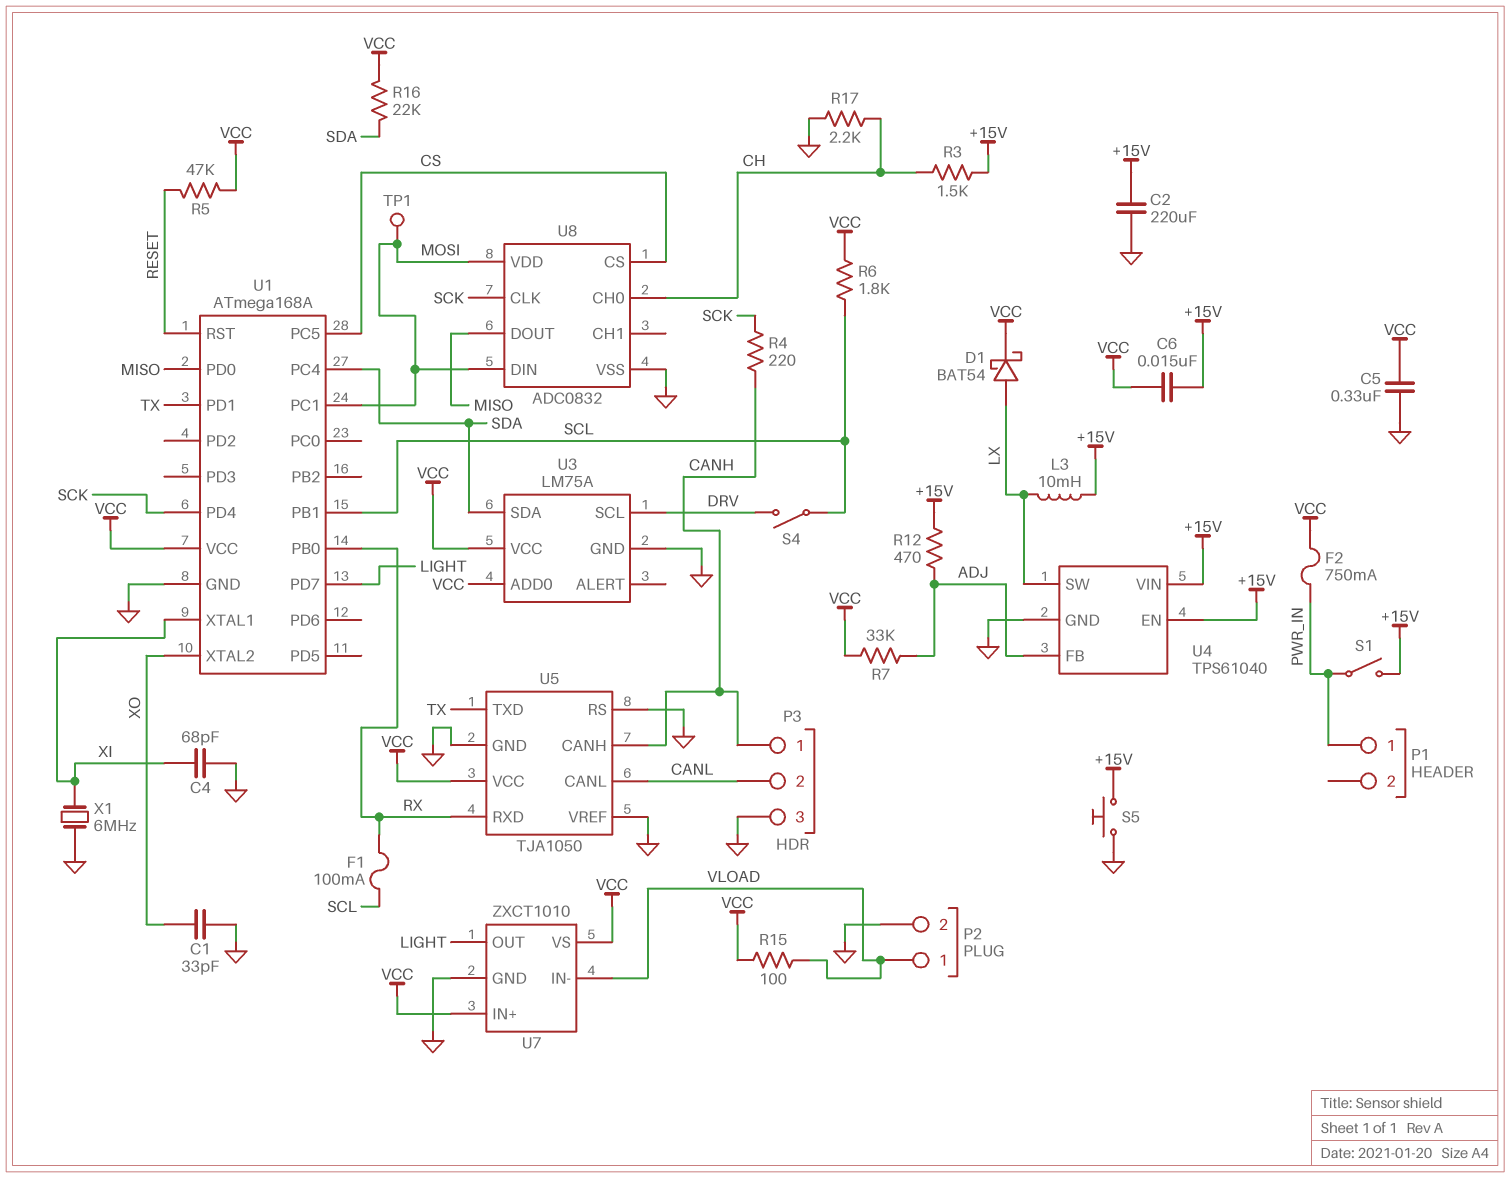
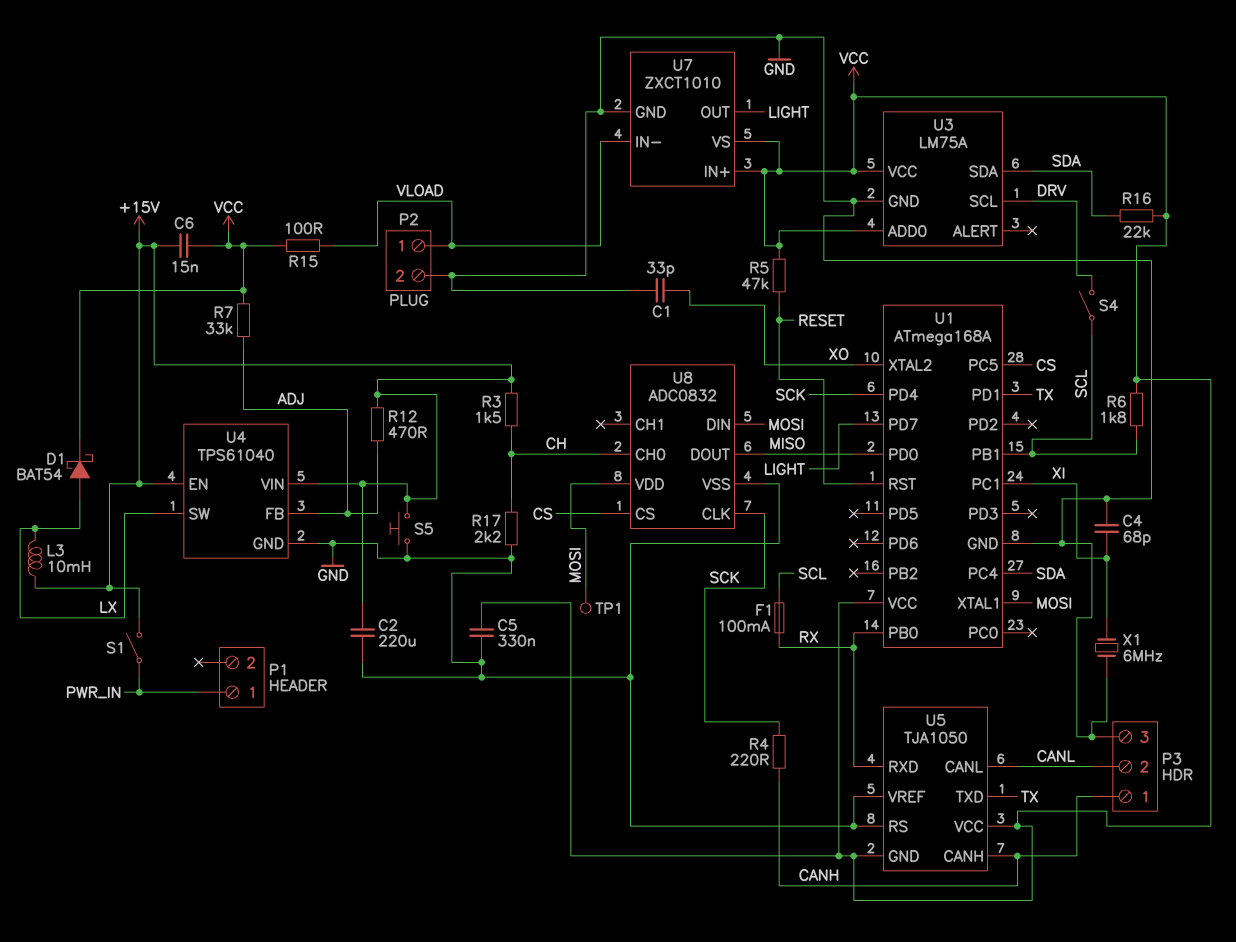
F2: 750mA (PWR_IN, VCC) -> none
U1 pin PC1: MOSI -> XI
U1 pin XTAL1: XI -> MOSI
U5 pin GND: GND -> VCC

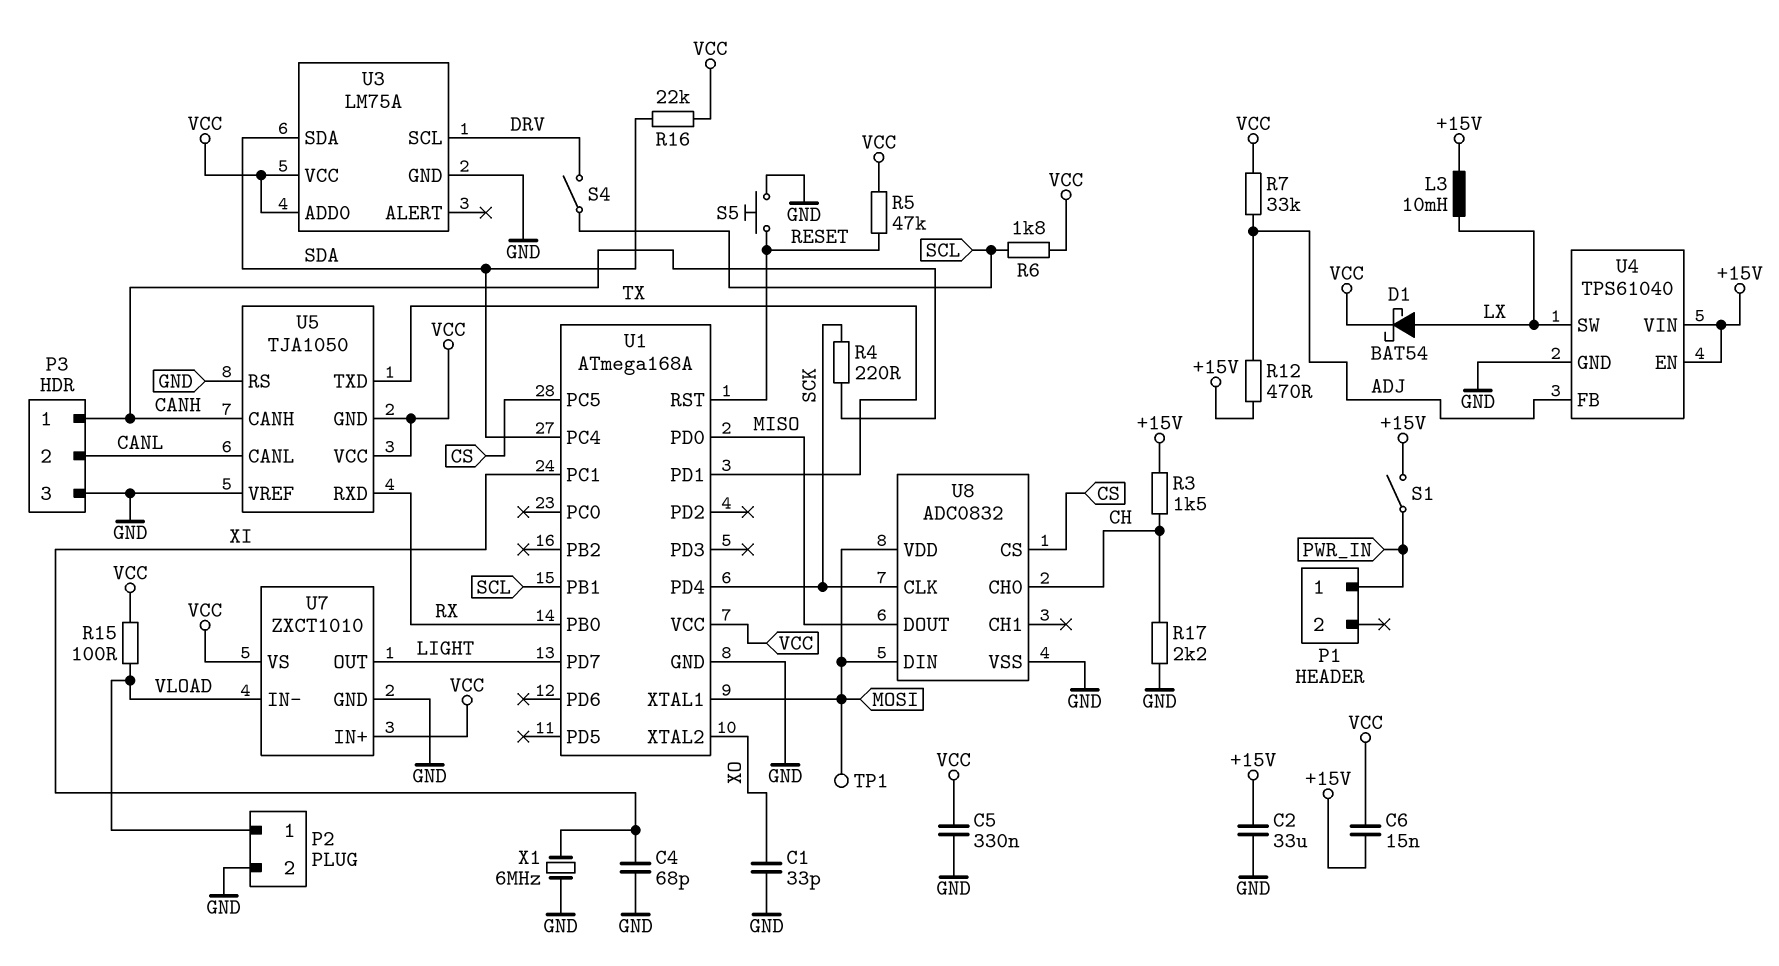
C2: 220uF (+15V, GND) -> 33uF (+15V, GND)
F1: 100mA (RX, SCL) -> none
S5: button (+15V, GND) -> button (GND, RESET)

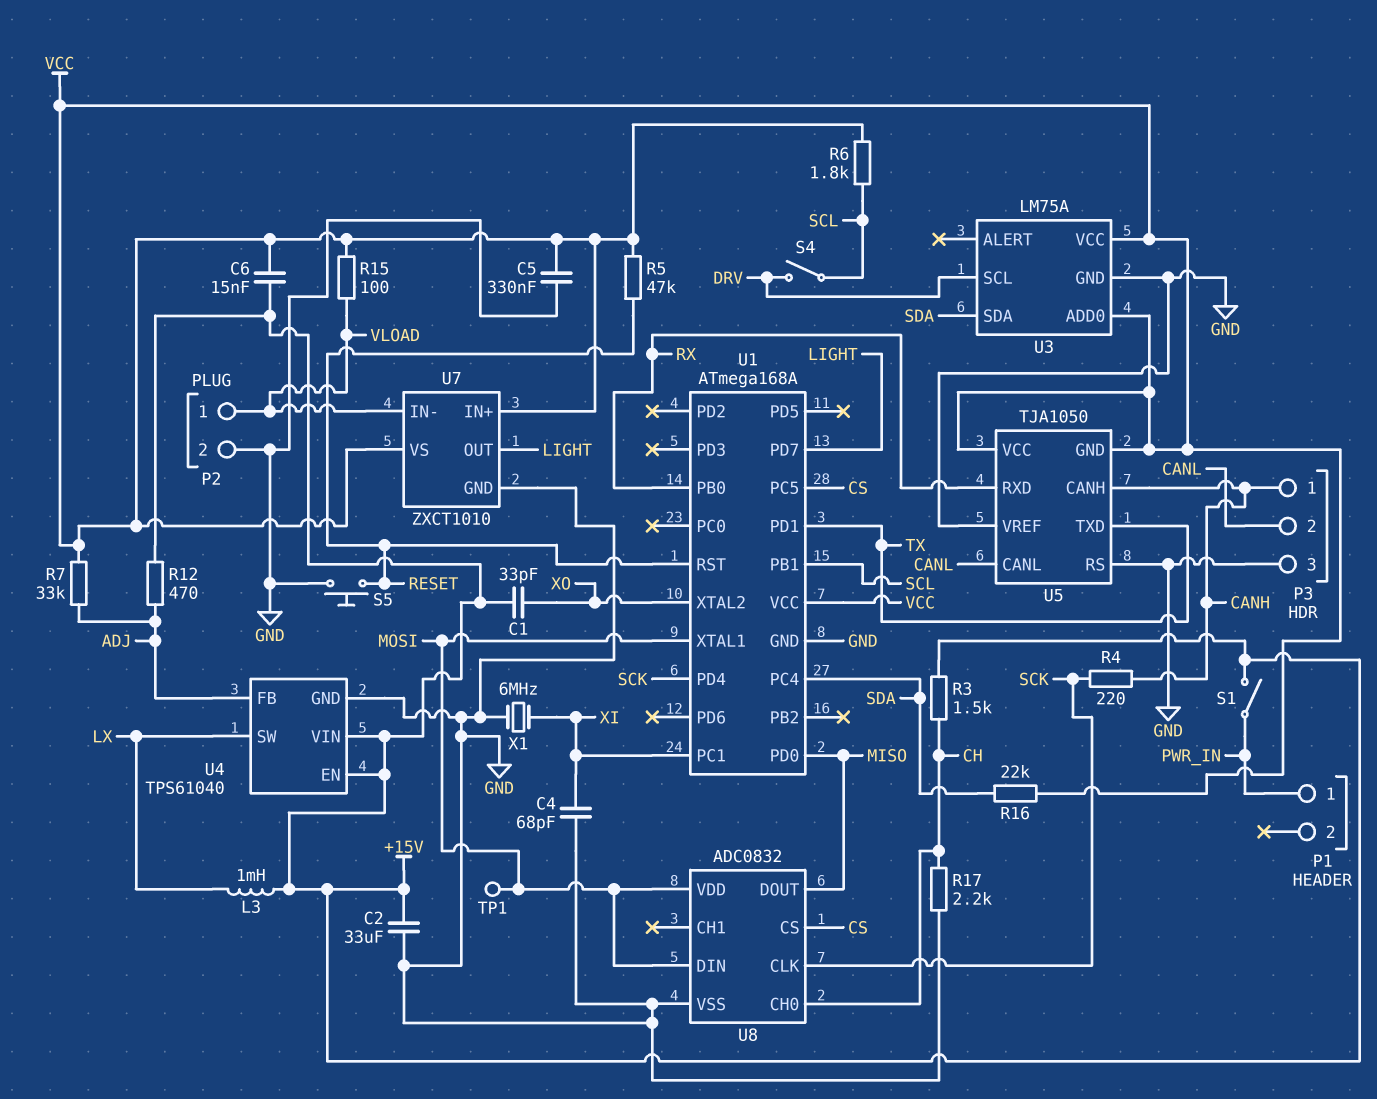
C1: 33pF (GND, XO) -> 33pF (+15V, XO)
D1: schottky BAT54 (A LX, K VCC) -> none
L3: 10mH (+15V, LX) -> 1mH (+15V, LX)

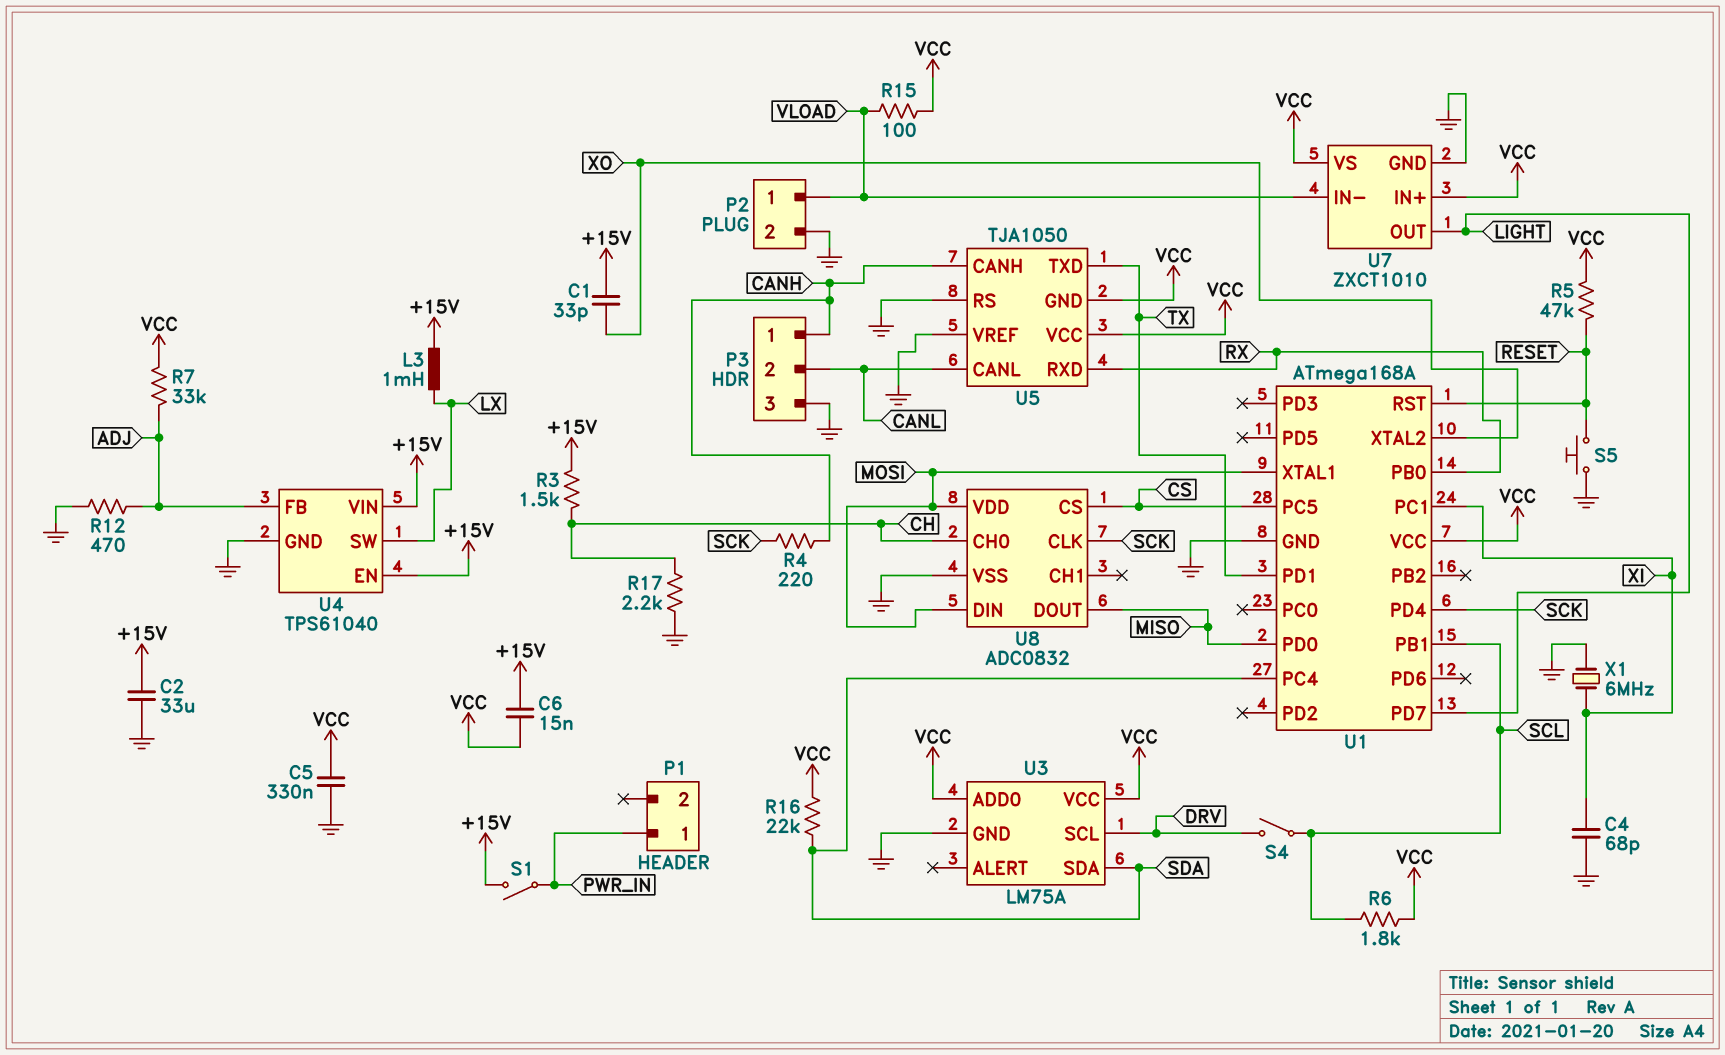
R12: 470 (+15V, ADJ) -> 470 (ADJ, GND)
TP1: test point (MOSI) -> none

